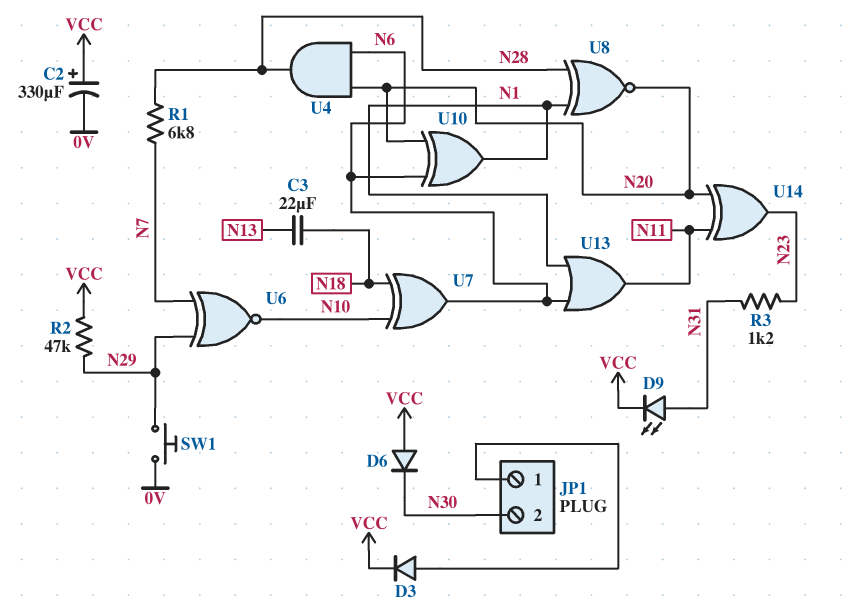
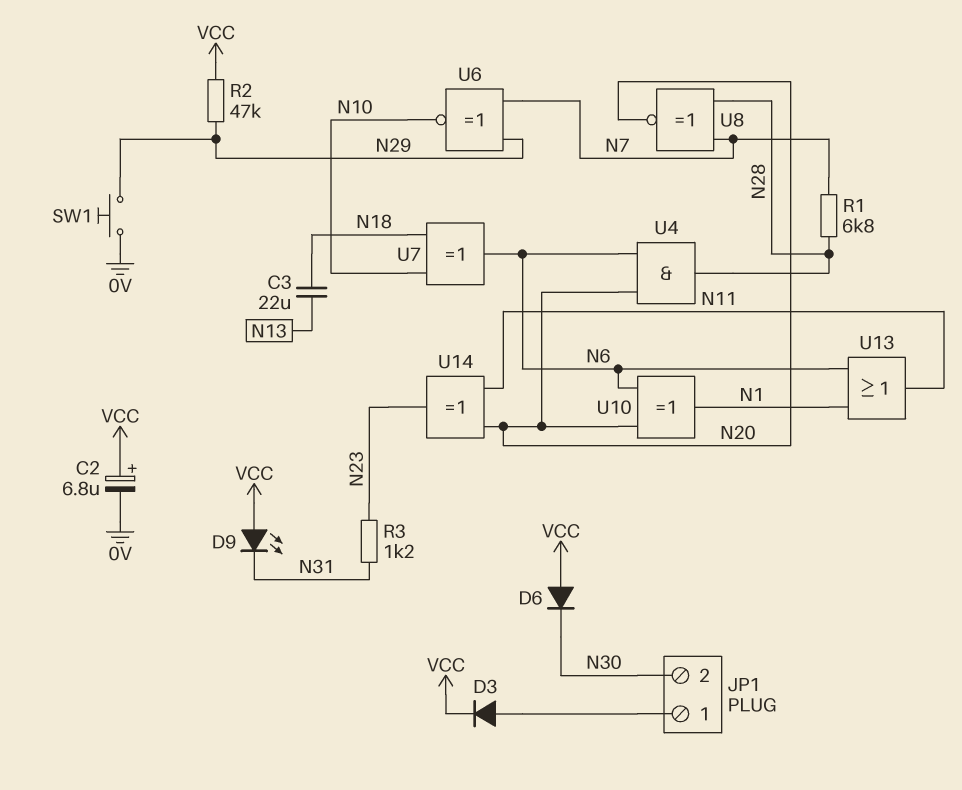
C2: 330uF (plus VCC, minus 0V) -> 6.8uF (plus VCC, minus 0V)
D9: LED (A N31, K VCC) -> LED (A VCC, K N31)
U8: XNOR (in N1, in N28, out N20) -> XNOR (in N7, in N28, out N20)

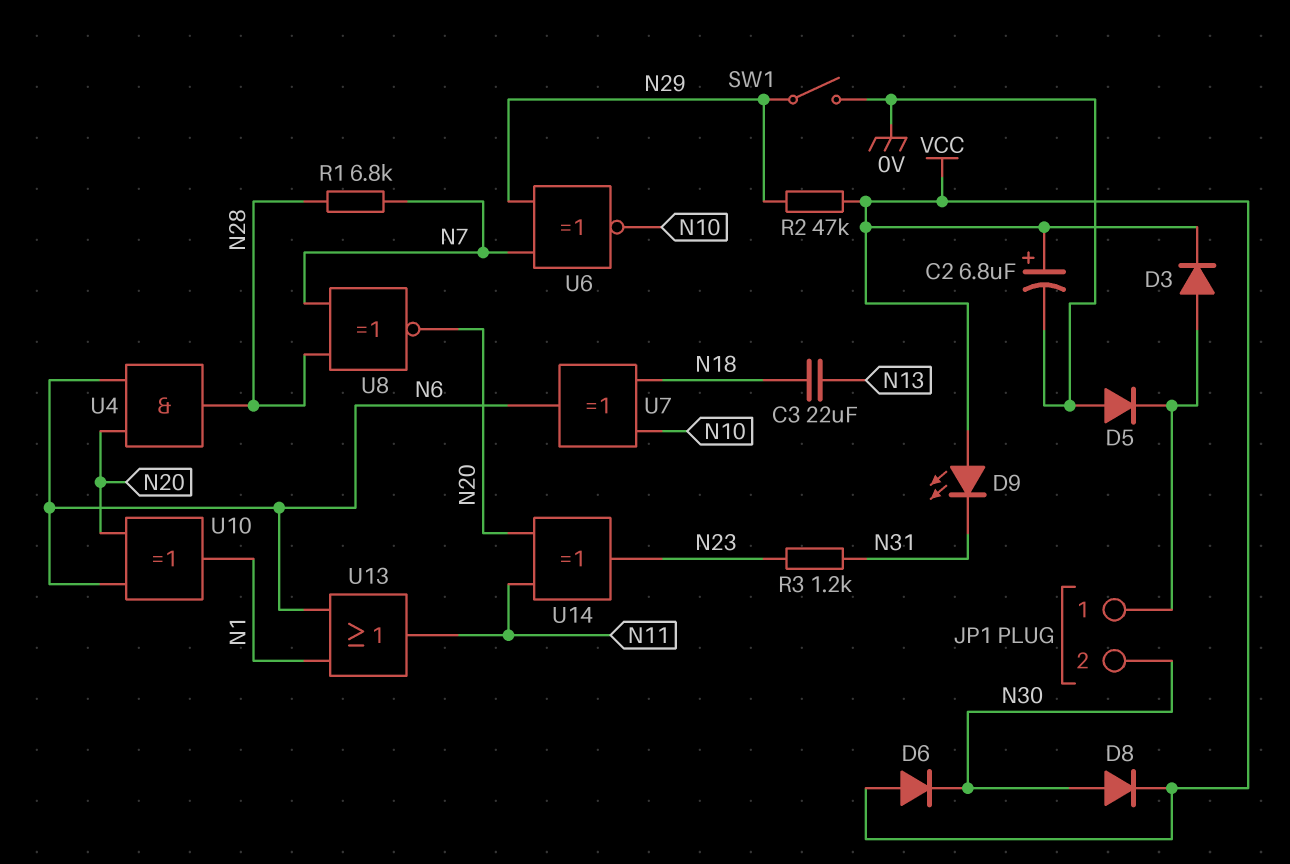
D5: none -> diode (A 0V, K JP1/1)
D8: none -> diode (A N30, K VCC)
SW1: button (0V, N29) -> switch (0V, N29)

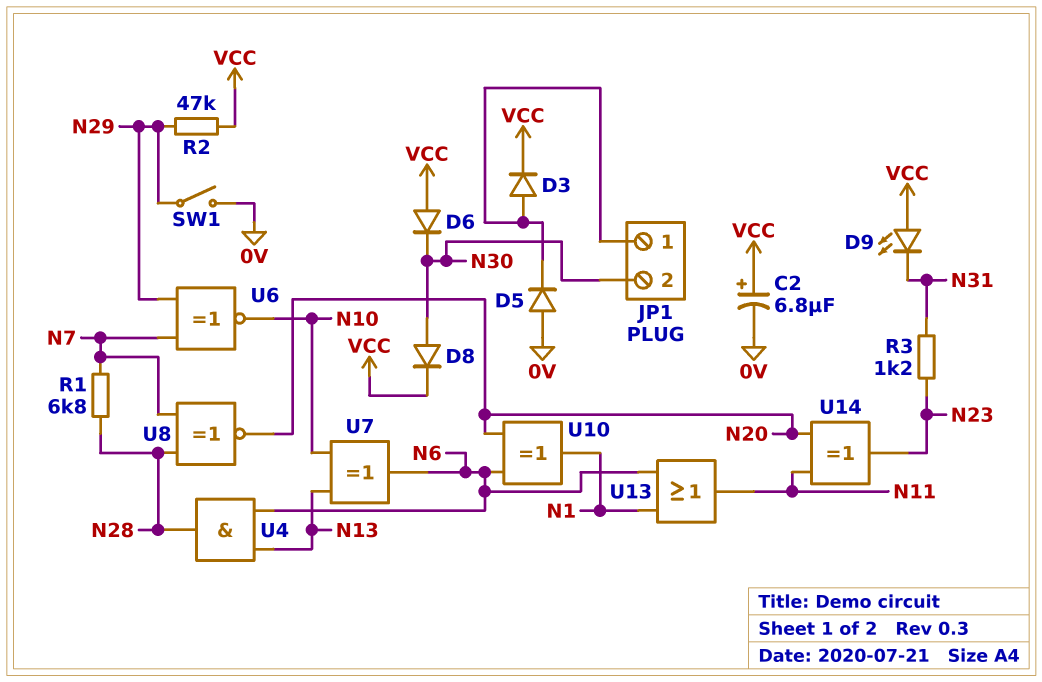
C3: 22uF (N13, N18) -> none
U4: AND (in N6, in N20, out N28) -> AND (in N6, in N13, out N28)
U7: XOR (in N10, in N18, out N6) -> XOR (in N10, in N13, out N6)

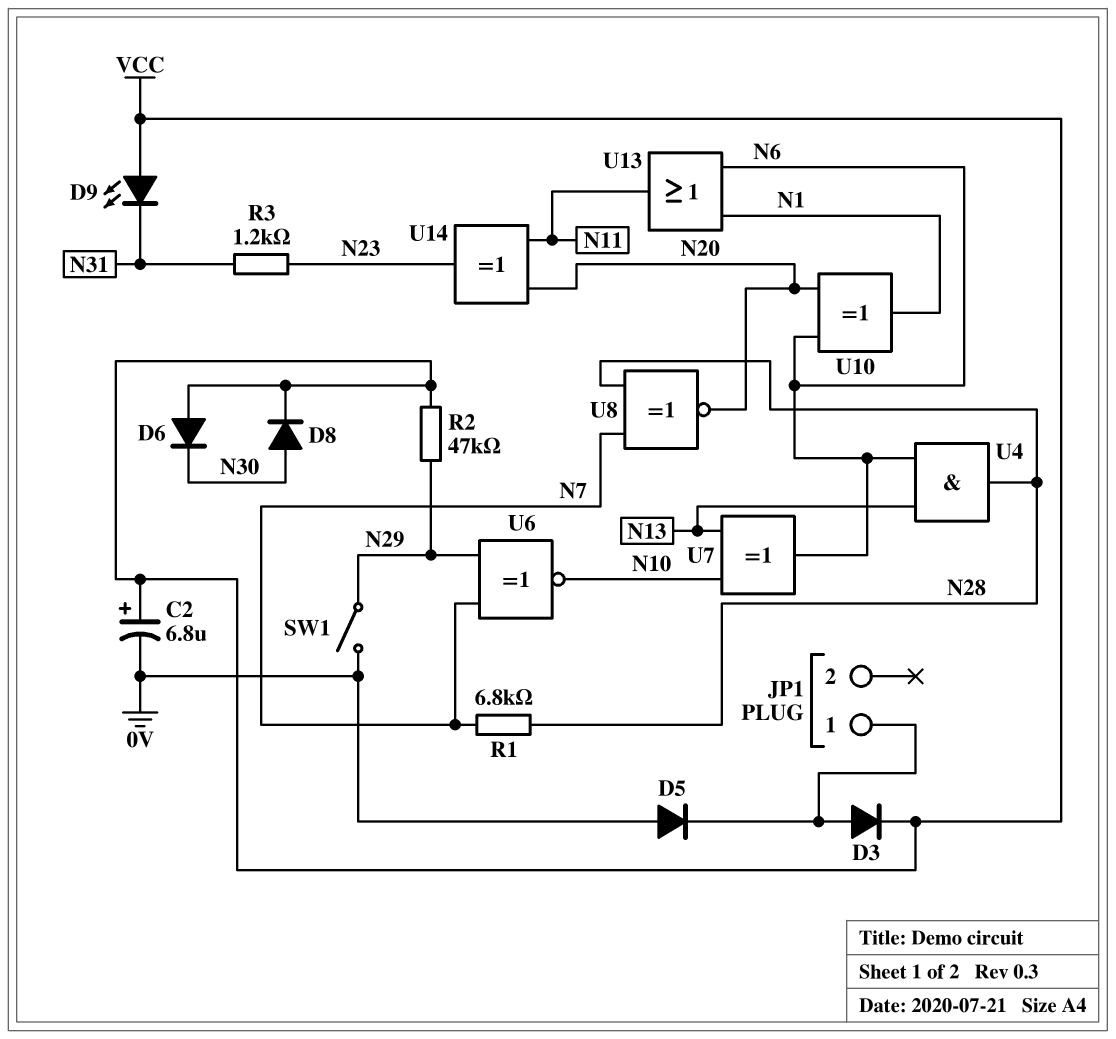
JP1 pin 2: N30 -> none

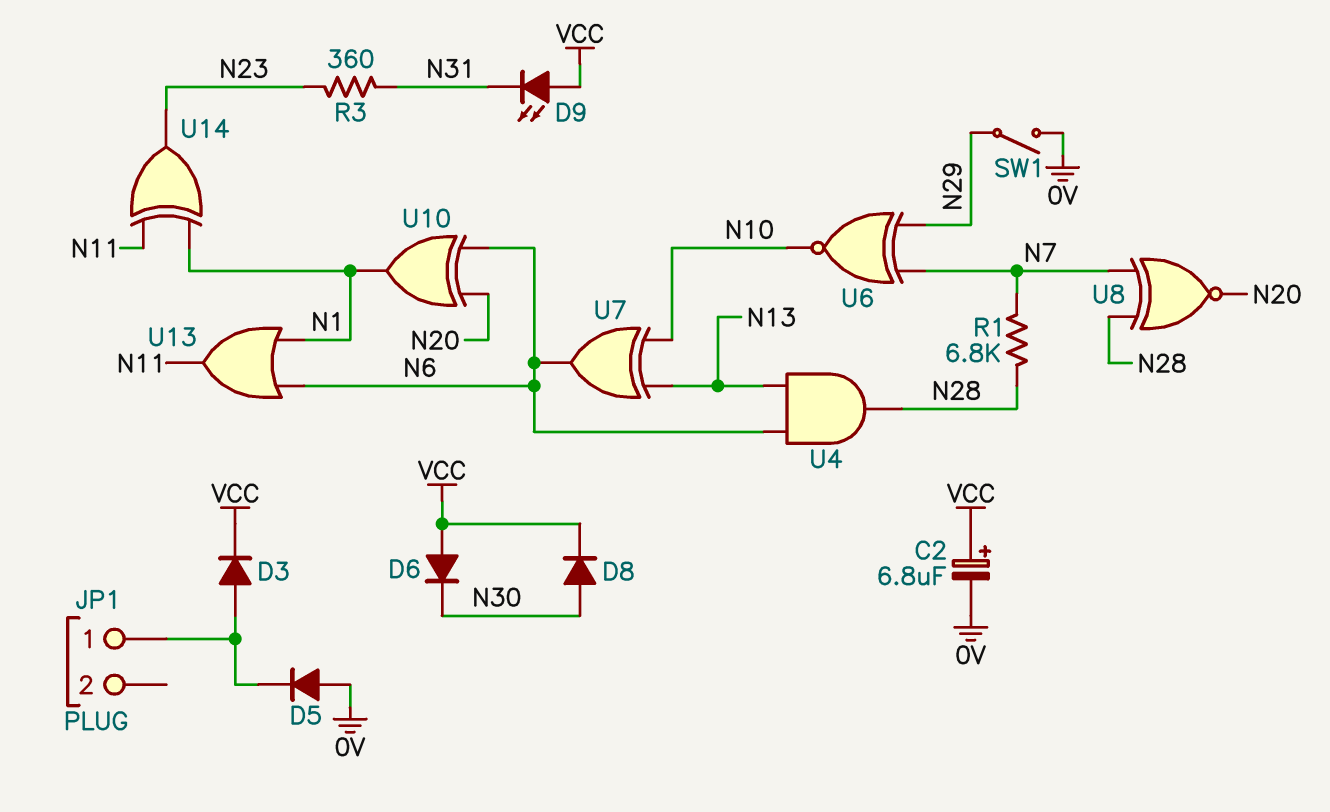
R2: 47k (N29, VCC) -> none
R3: 1.2k (N23, N31) -> 360 (N23, N31)
U14: XOR (in N11, in N20, out N23) -> XOR (in N1, in N11, out N23)

